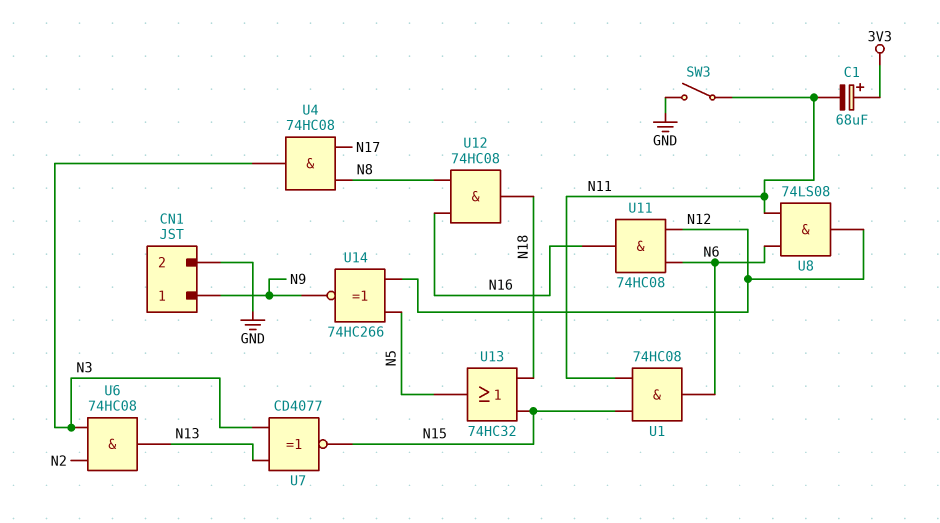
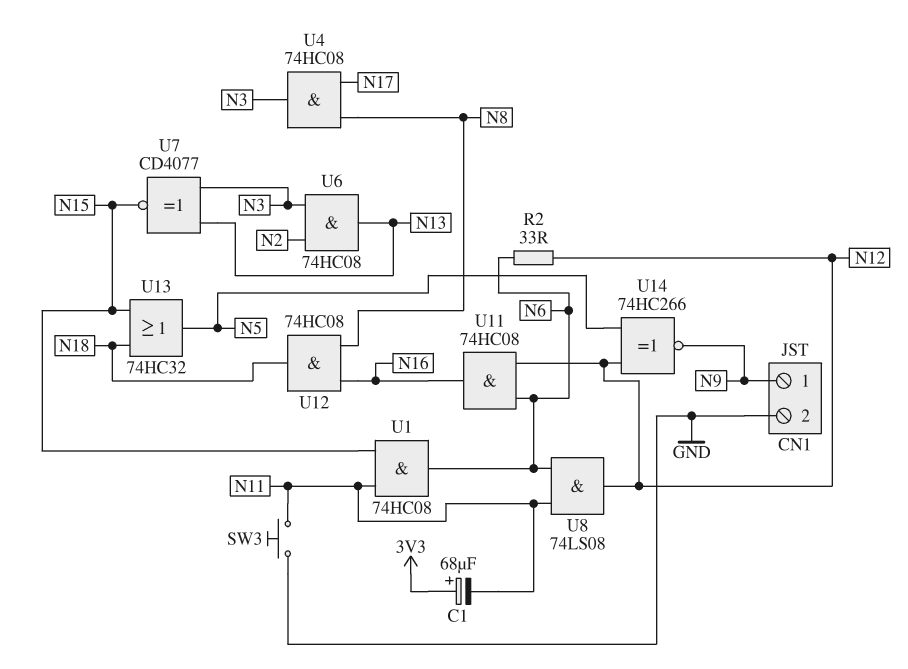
R2: none -> 33 (N6, N12)
SW3: switch (GND, N11) -> button (GND, N11)

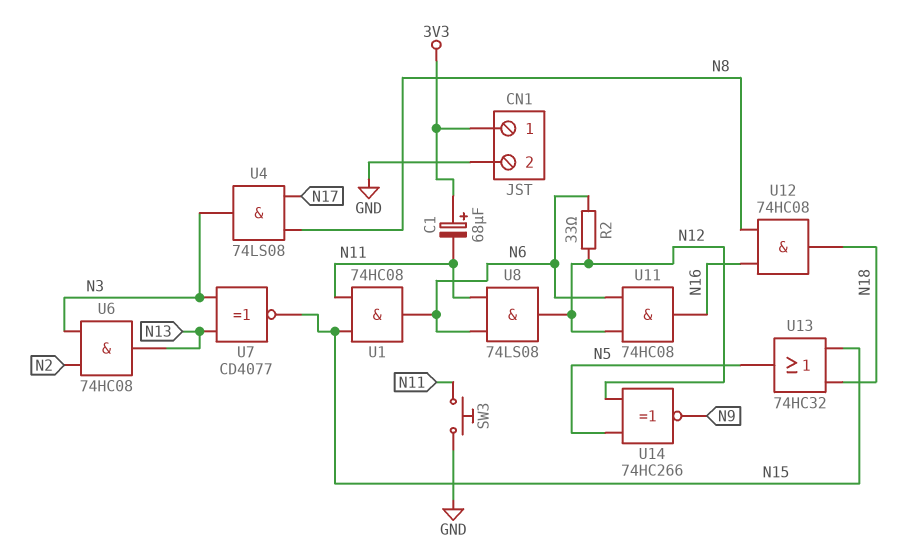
CN1 pin 1: N9 -> 3V3
U4: AND 74HC08 (in N8, in N17, out N3) -> AND 74LS08 (in N8, in N17, out N3)

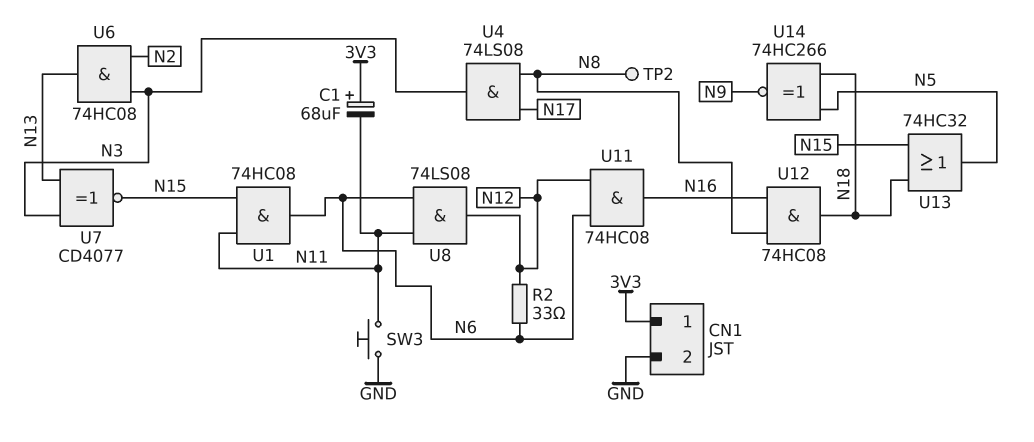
TP2: none -> test point (N8)
U14: XNOR 74HC266 (in N5, in N12, out N9) -> XNOR 74HC266 (in N5, in N18, out N9)

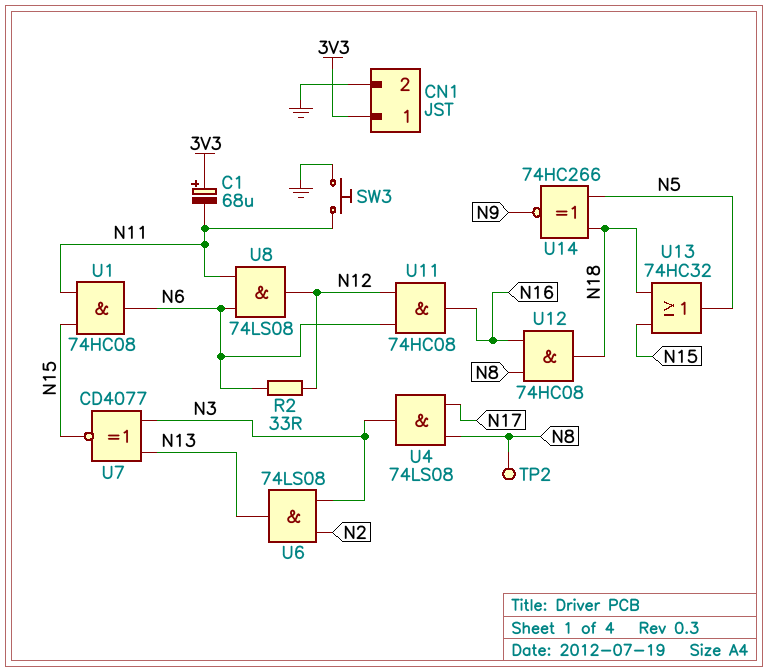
U6: AND 74HC08 (in N2, in N3, out N13) -> AND 74LS08 (in N2, in N3, out N13)

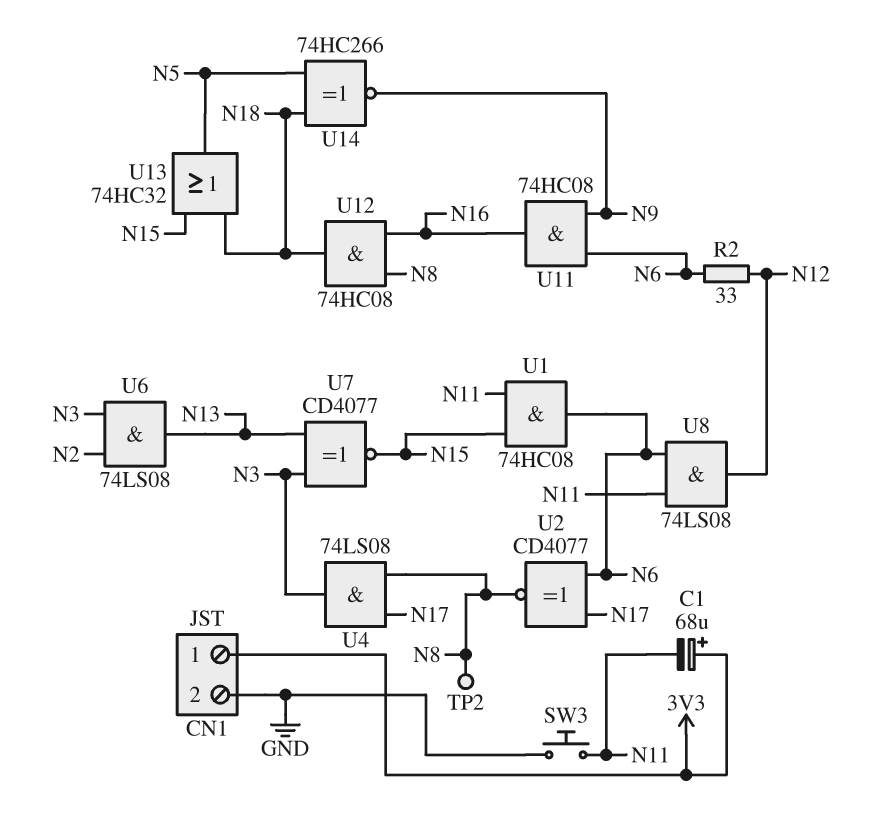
U2: none -> XNOR CD4077 (in N6, in N17, out N8)
U11: AND 74HC08 (in N6, in N12, out N16) -> AND 74HC08 (in N6, in N9, out N16)

